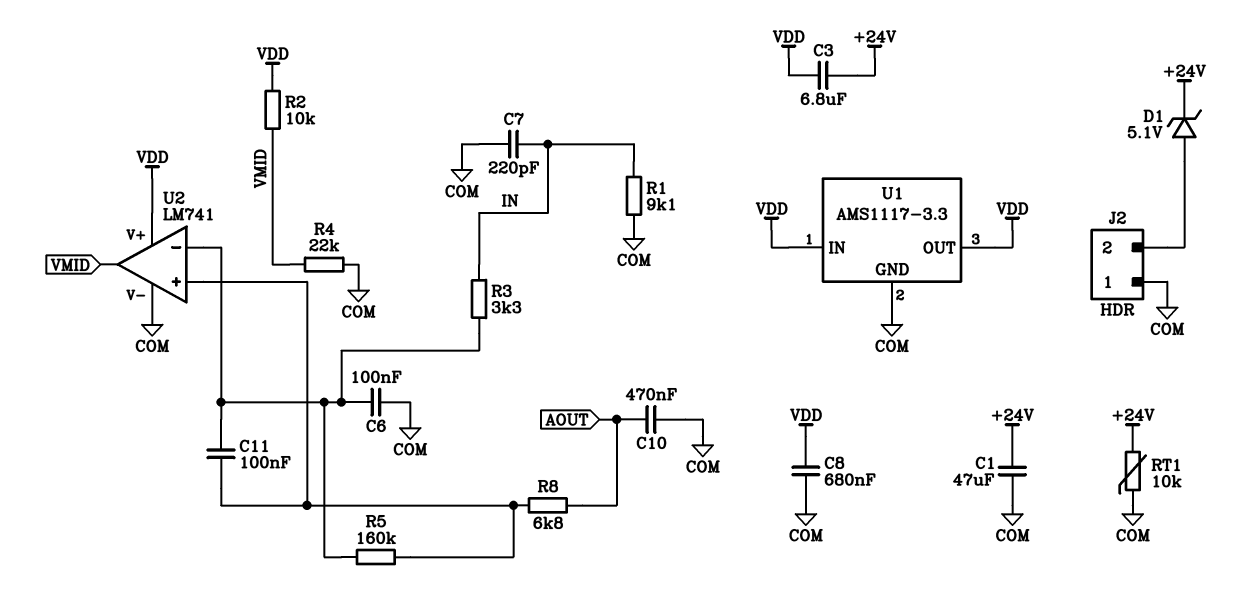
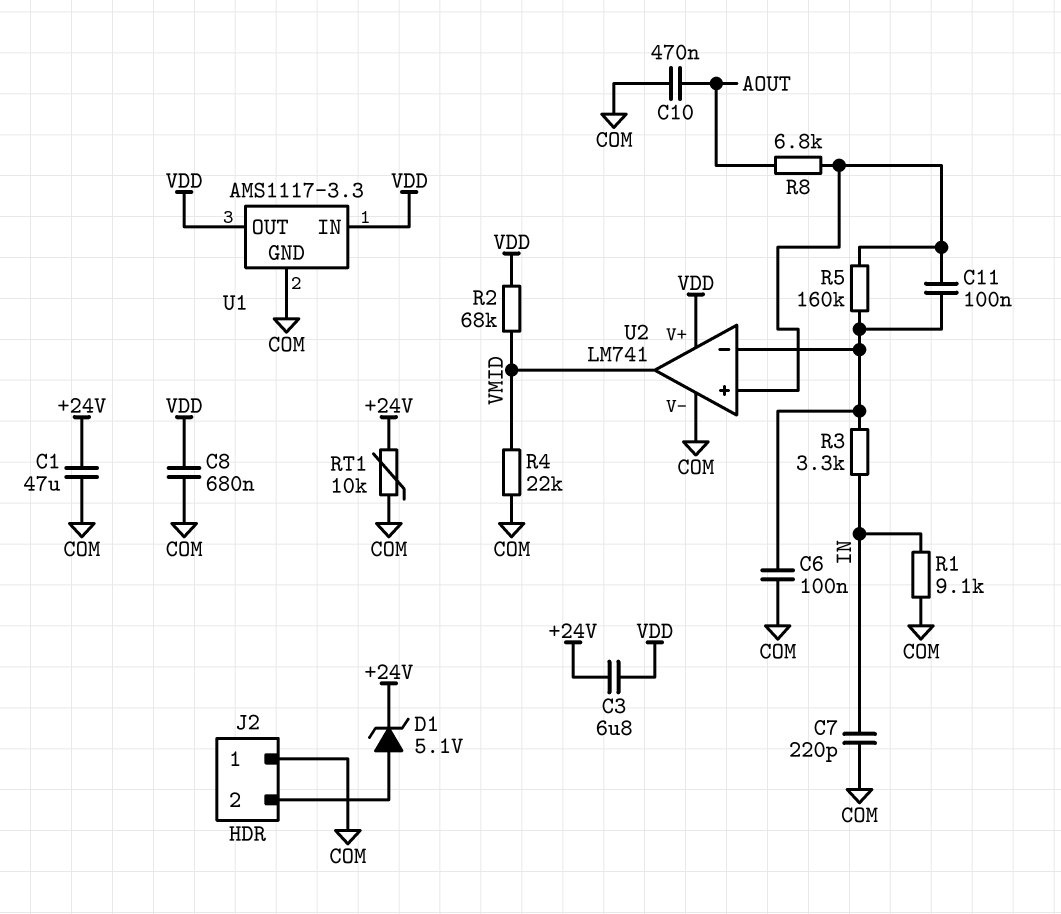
R2: 10k (VDD, VMID) -> 68k (VDD, VMID)

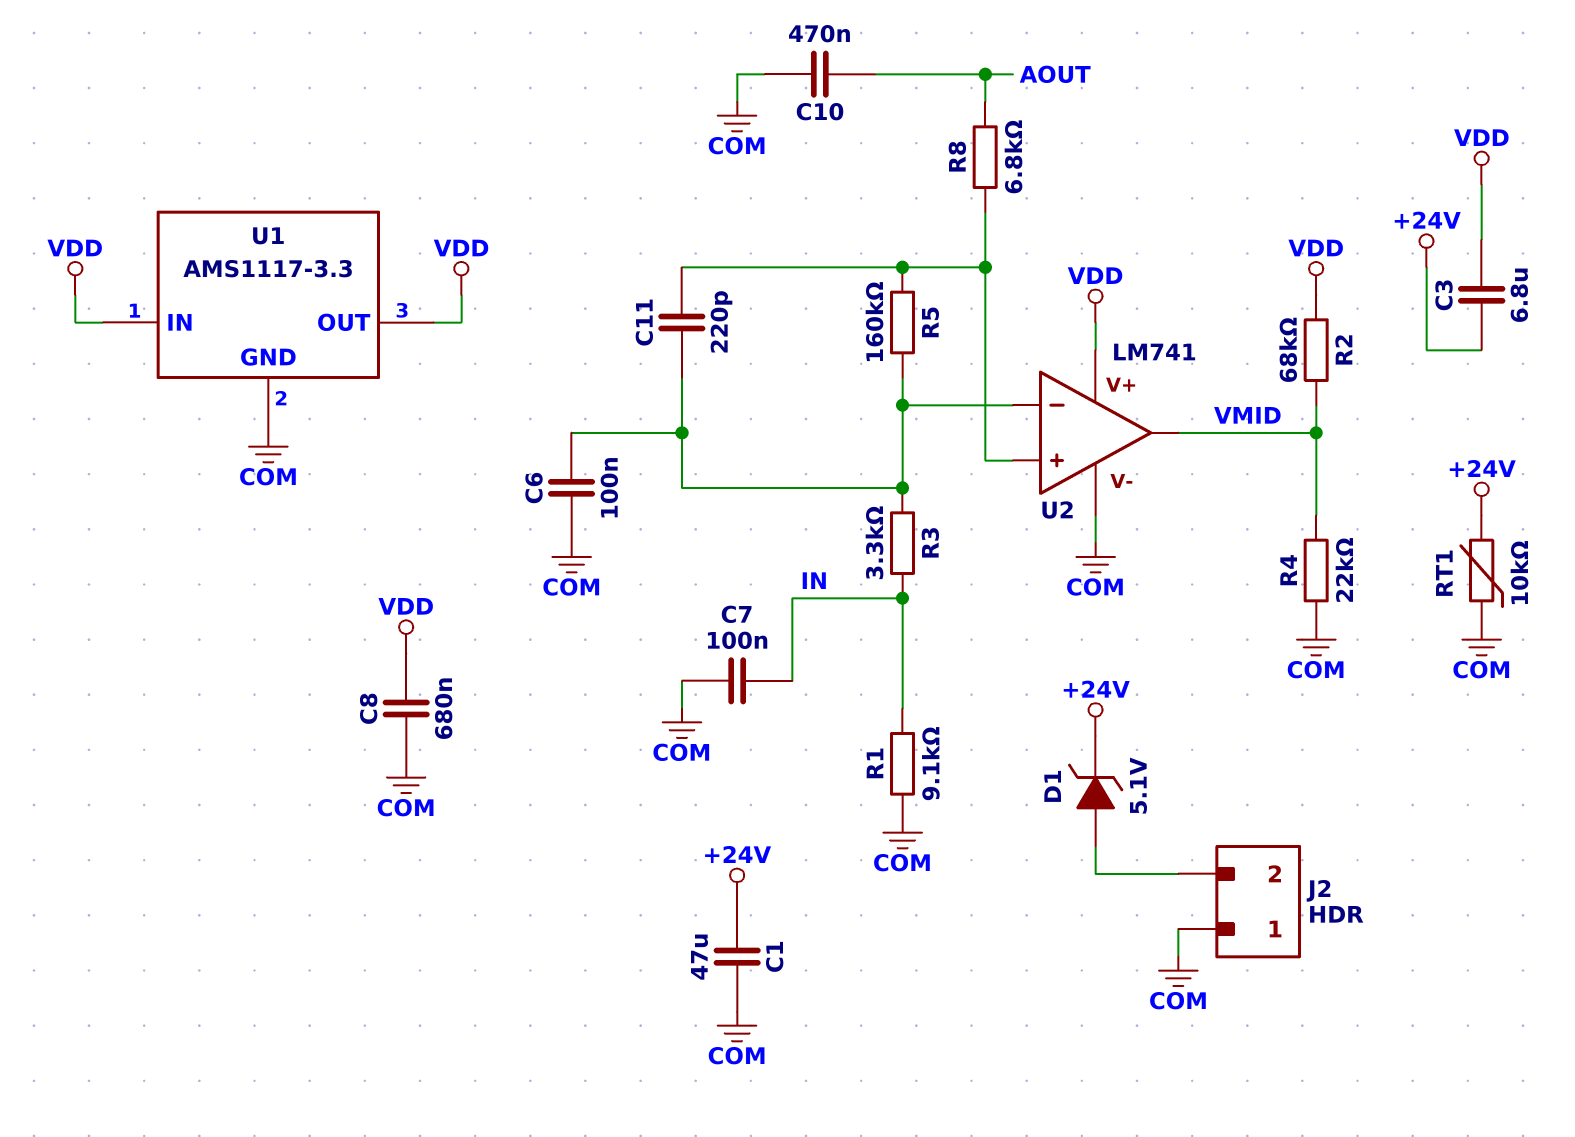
C7: 220pF (COM, IN) -> 100nF (COM, IN)
C11: 100nF (U2/in+, U2/in-) -> 220pF (U2/in+, U2/in-)

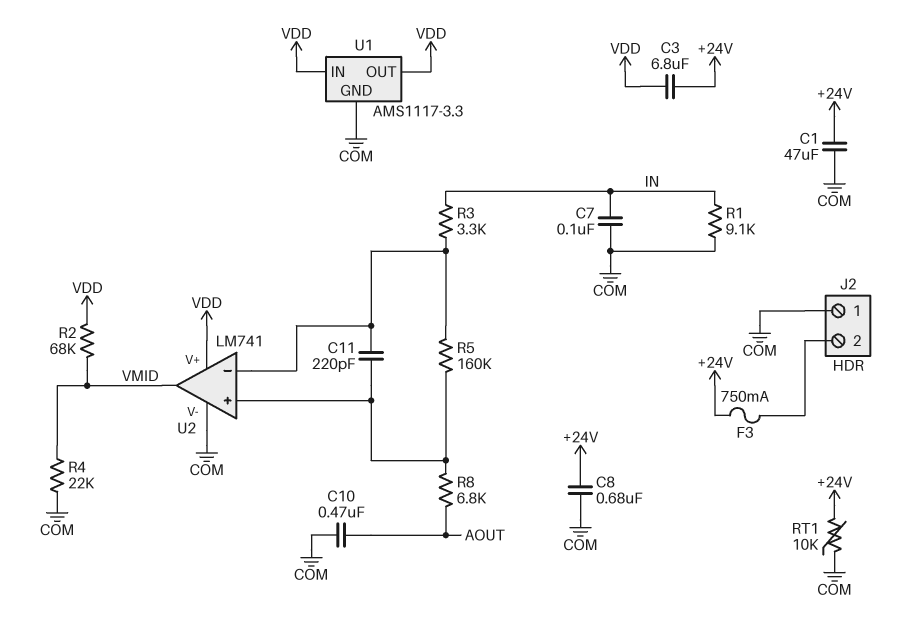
C6: 100nF (COM, U2/in-) -> none
C8: 680nF (COM, VDD) -> 680nF (+24V, COM)
D1: zener 5.1V (A J2/2, K +24V) -> none
F3: none -> 750mA (+24V, J2/2)

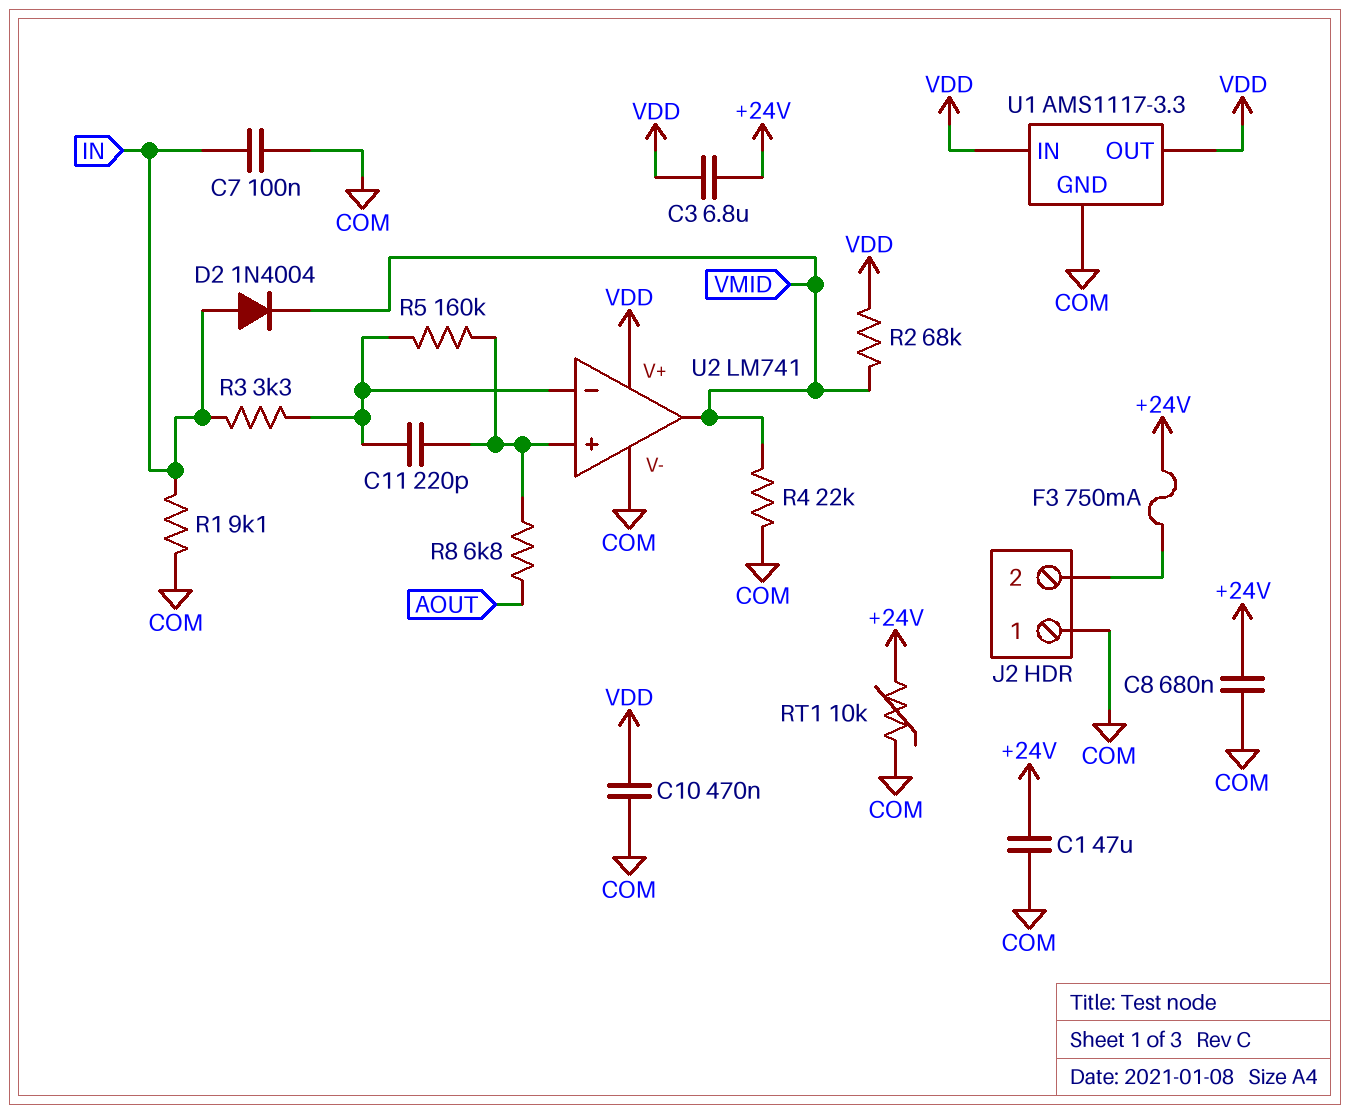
C10: 470nF (AOUT, COM) -> 470nF (COM, VDD)
D2: none -> diode 1N4004 (A IN, K VMID)

